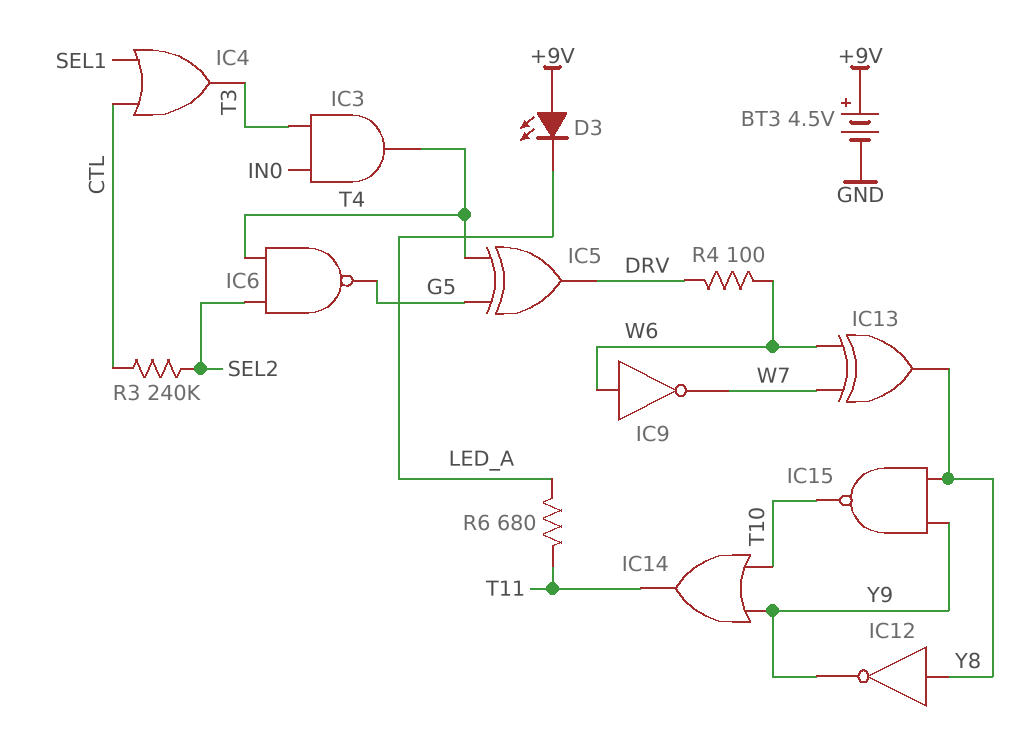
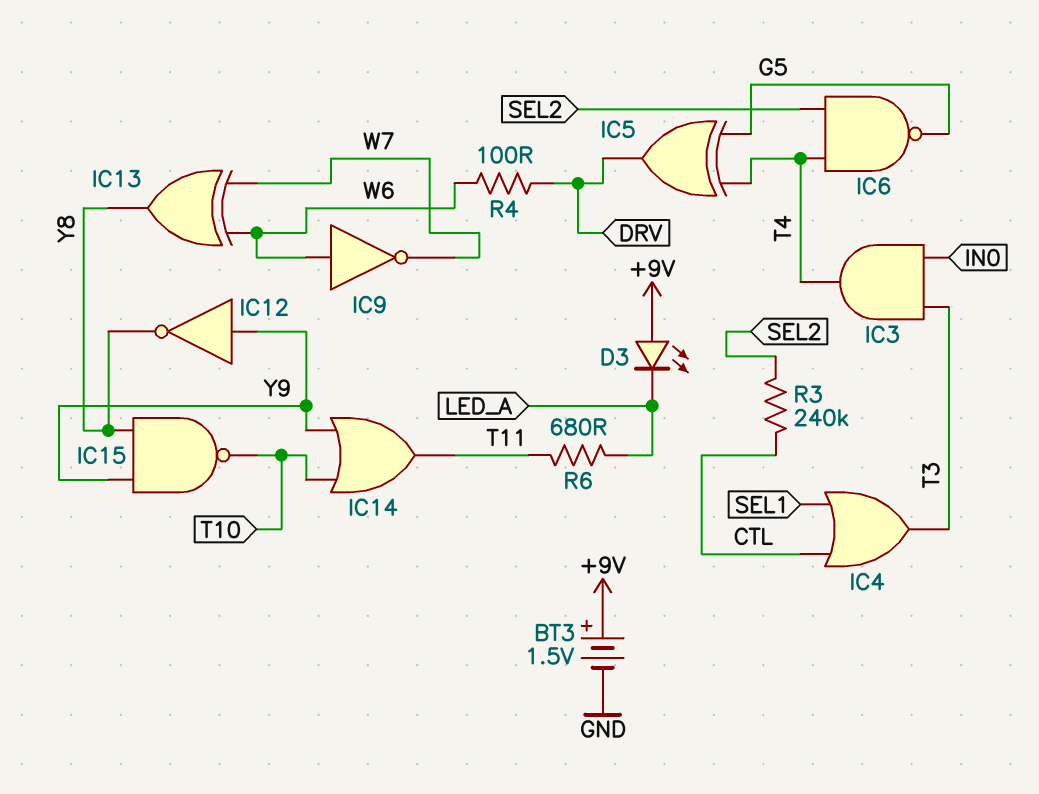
BT3: 4.5V (plus +9V, minus GND) -> 1.5V (plus +9V, minus GND)
IC12: NOT (in Y8, out Y9) -> NOT (in Y9, out Y8)

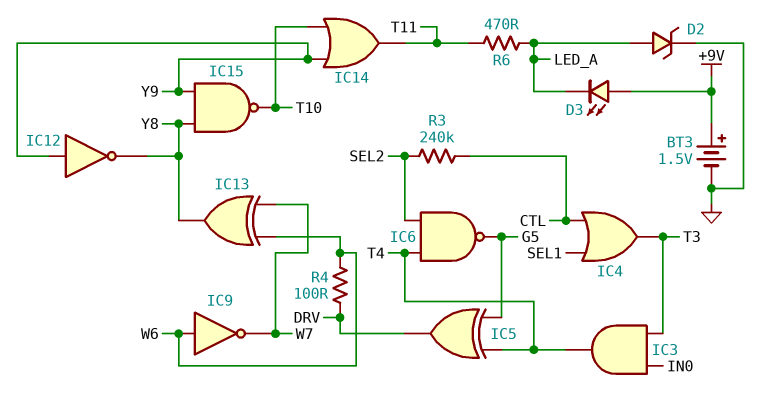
D2: none -> zener (A LED_A, K GND)
R6: 680 (LED_A, T11) -> 470 (LED_A, T11)

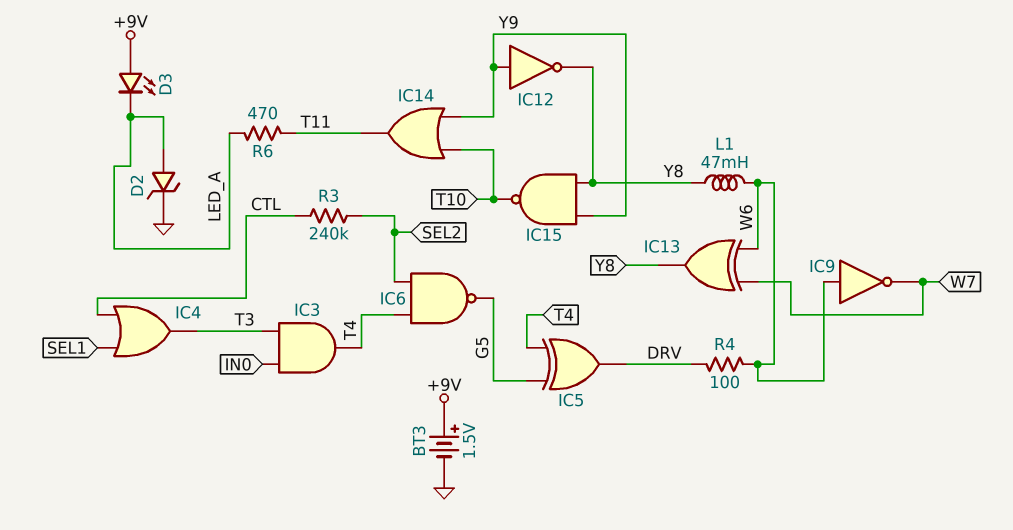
L1: none -> 47mH (W6, Y8)

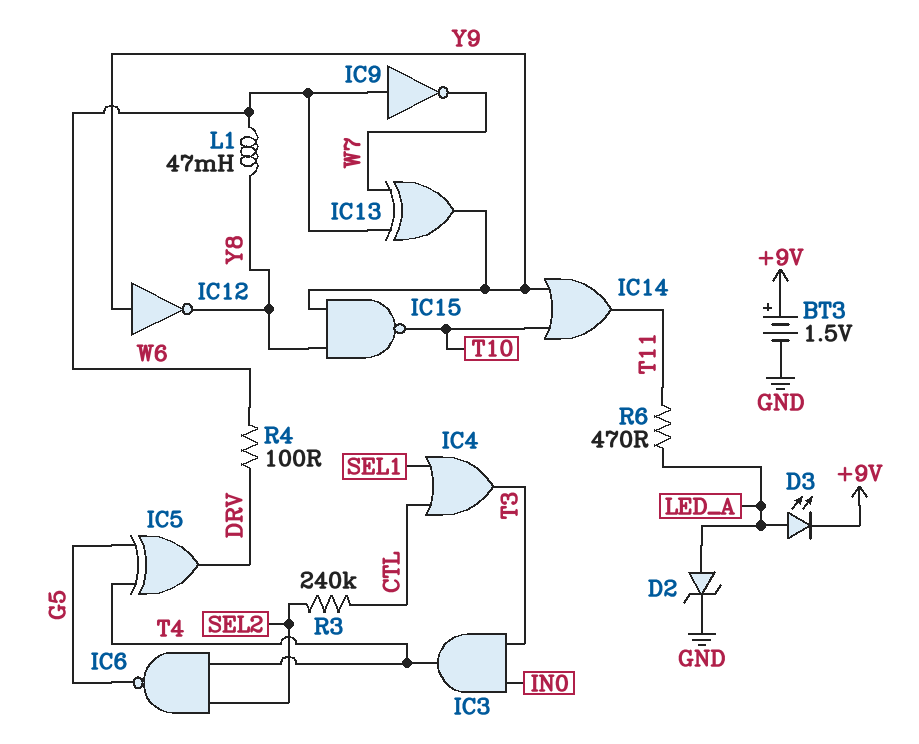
D3: LED (A +9V, K LED_A) -> LED (A LED_A, K +9V)
IC13: XOR (in W6, in W7, out Y8) -> XOR (in W6, in W7, out Y9)

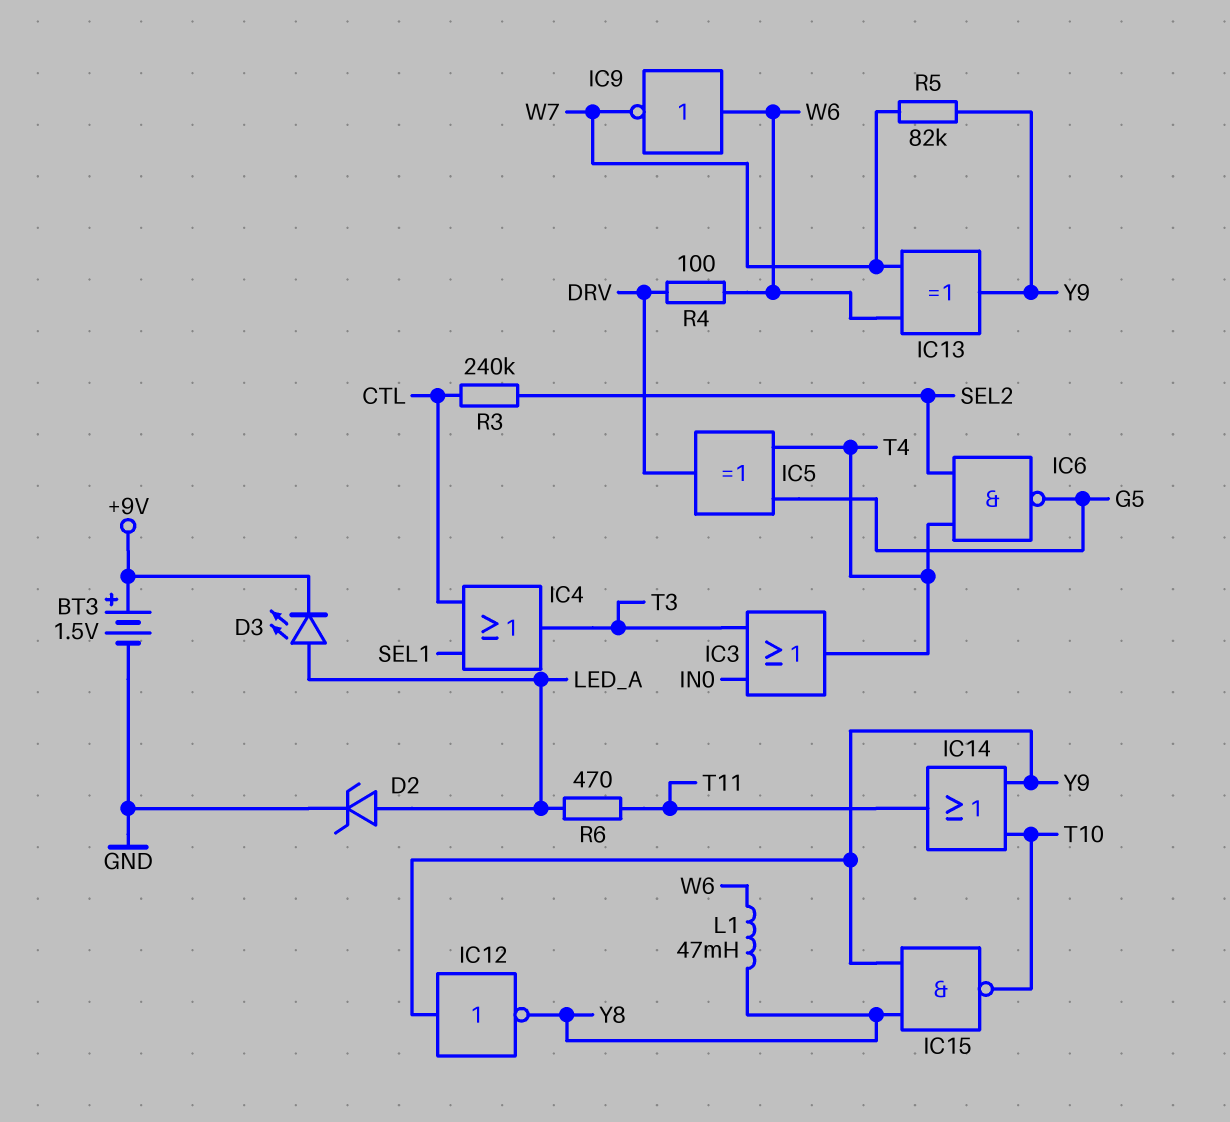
IC3: AND (in IN0, in T3, out T4) -> OR (in IN0, in T3, out T4)
R5: none -> 82k (W7, Y9)

